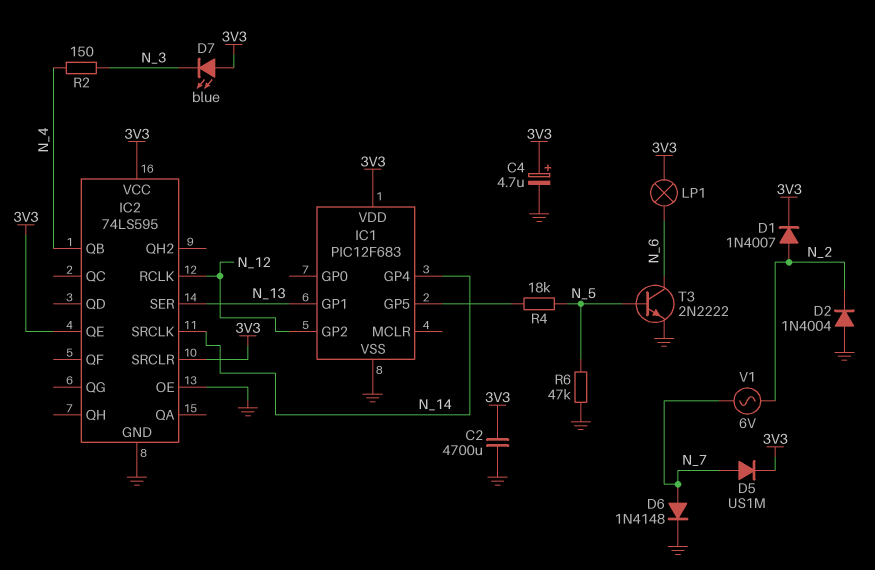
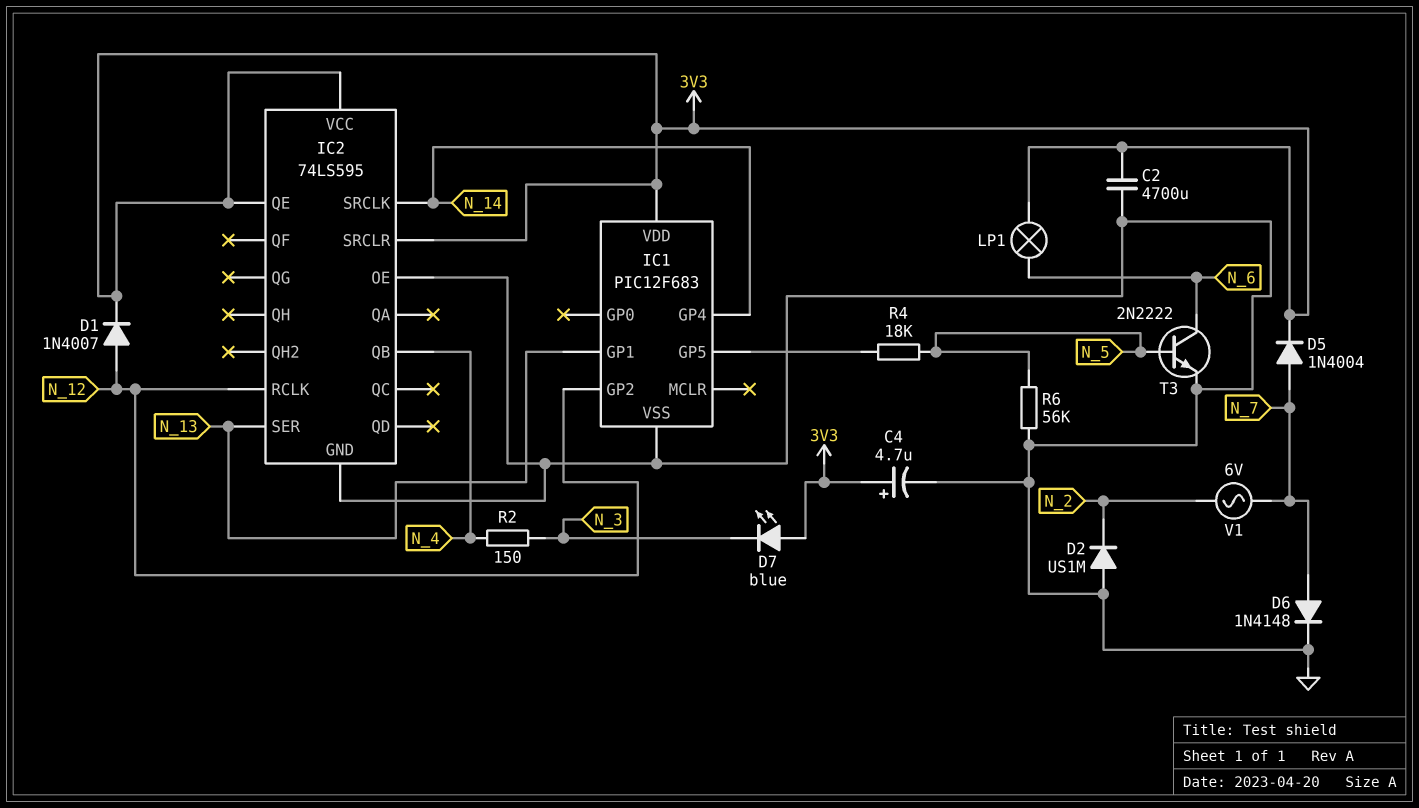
D1: diode 1N4007 (A N_2, K 3V3) -> diode 1N4007 (A N_12, K 3V3)
D2: diode 1N4004 (A GND, K N_2) -> diode US1M (A GND, K N_2)
D5: diode US1M (A N_7, K 3V3) -> diode 1N4004 (A N_7, K 3V3)
R6: 47k (GND, N_5) -> 56k (GND, N_5)

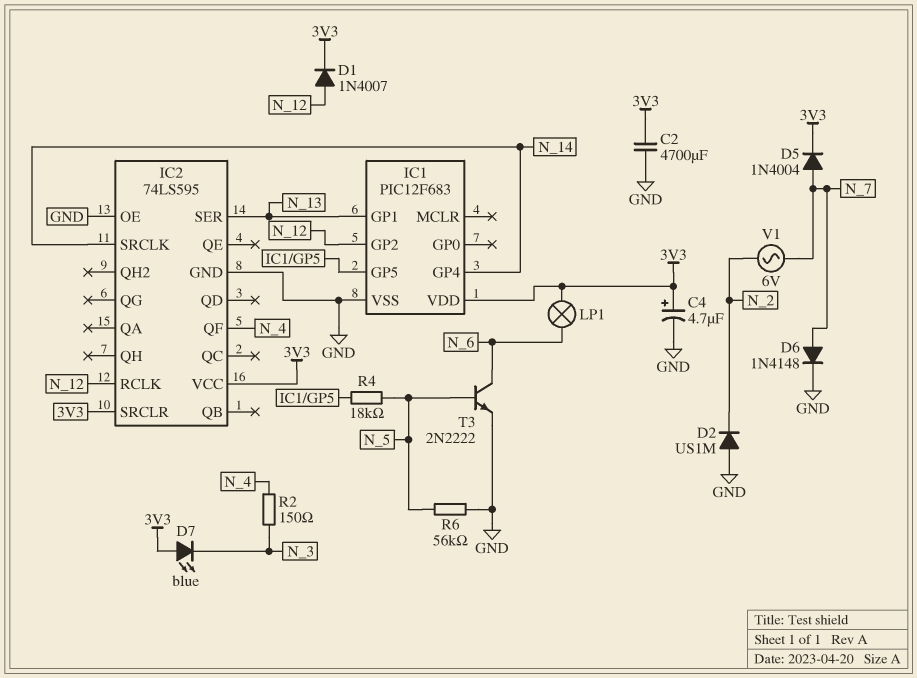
IC2 pin QB: N_4 -> none
IC2 pin QE: 3V3 -> none
IC2 pin QF: none -> N_4

